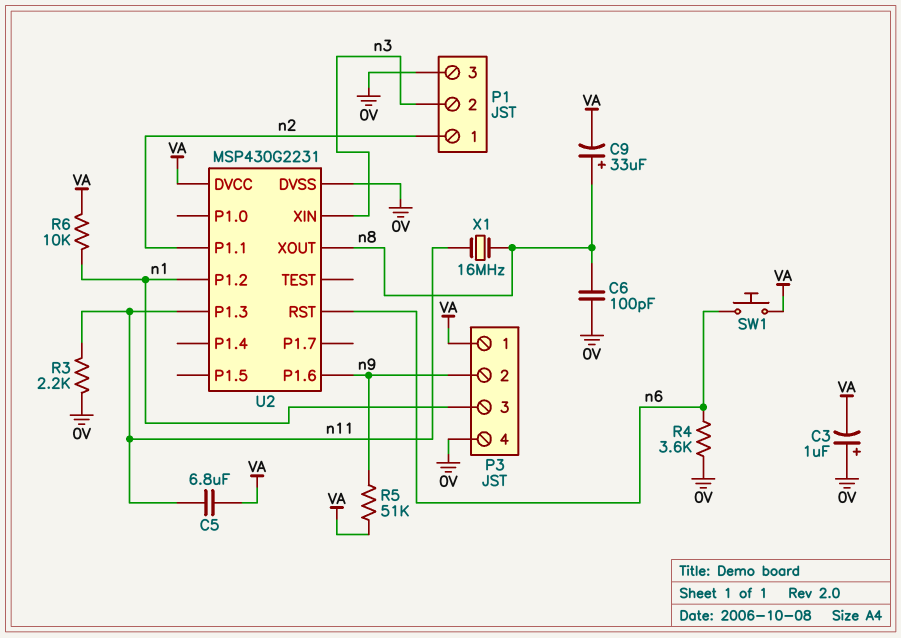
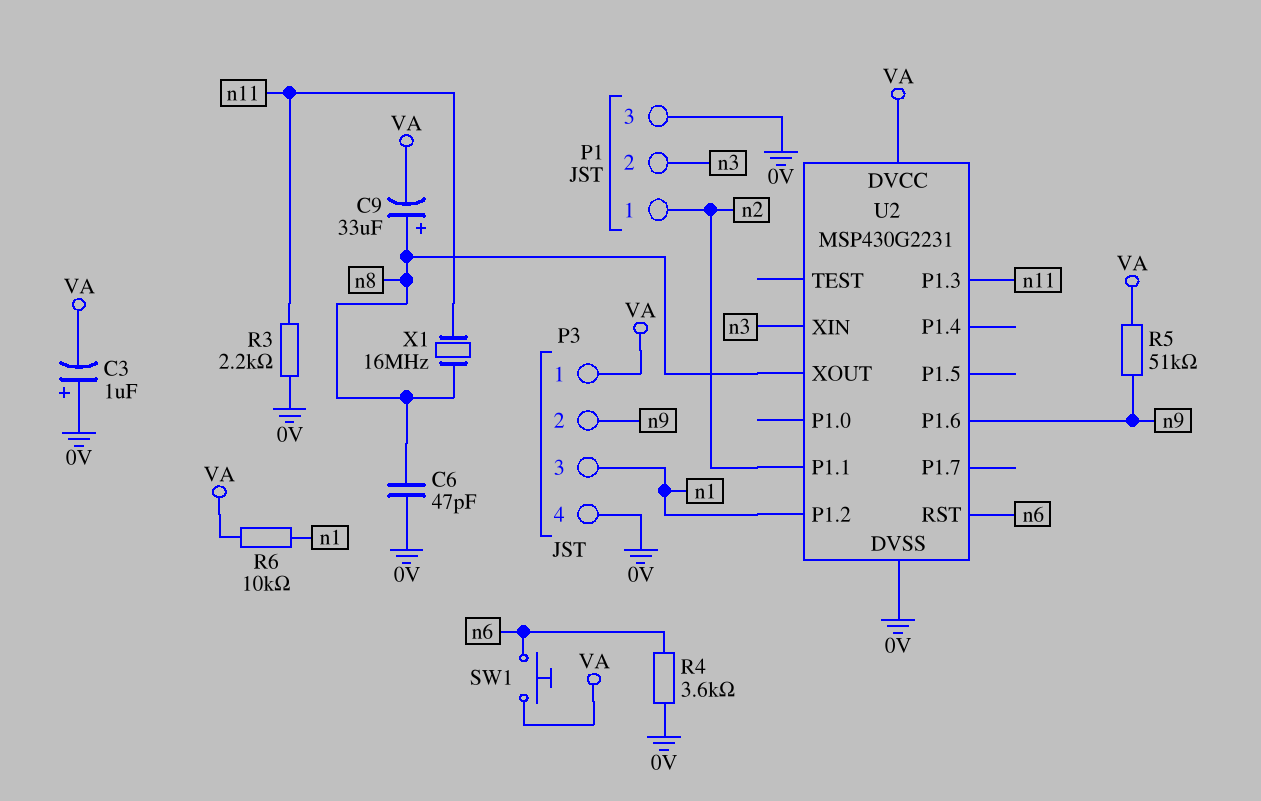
C5: 6.8uF (VA, n11) -> none
C6: 100pF (0V, n8) -> 47pF (0V, n8)

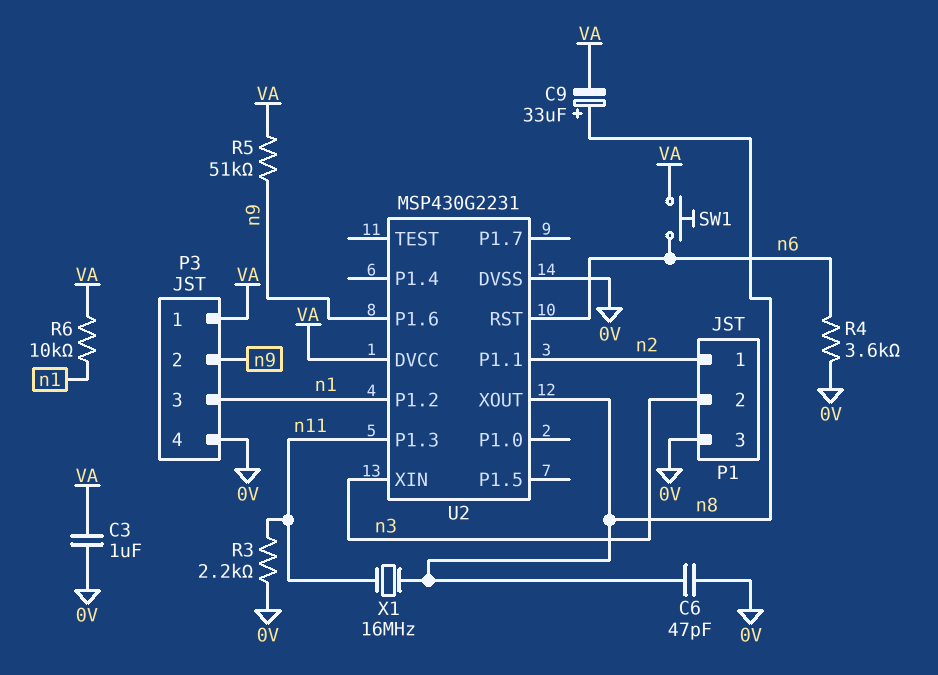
C3: 1uF (plus 0V, minus VA) -> 1uF (0V, VA)

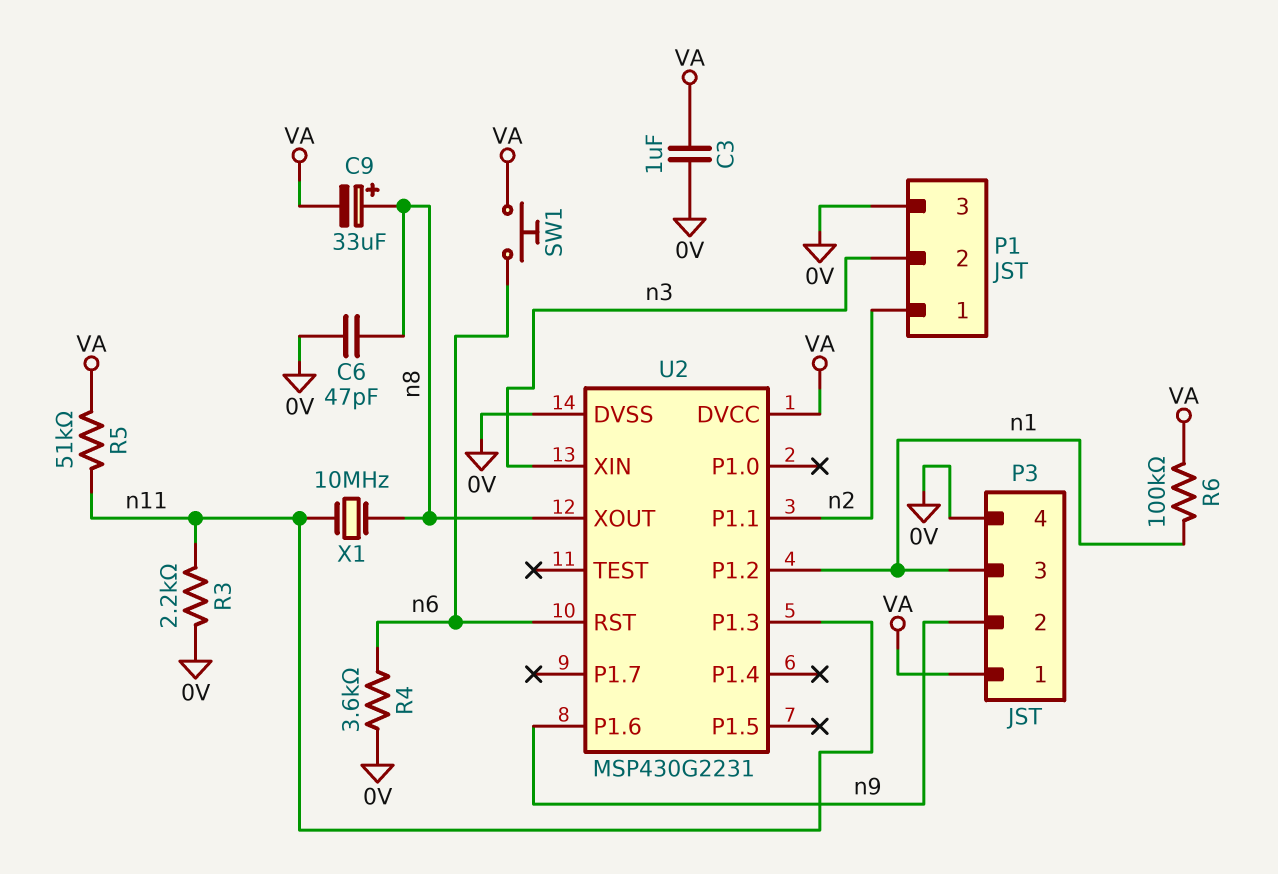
R5: 51k (VA, n9) -> 51k (VA, n11)
R6: 10k (VA, n1) -> 100k (VA, n1)
X1: 16MHz (n8, n11) -> 10MHz (n8, n11)

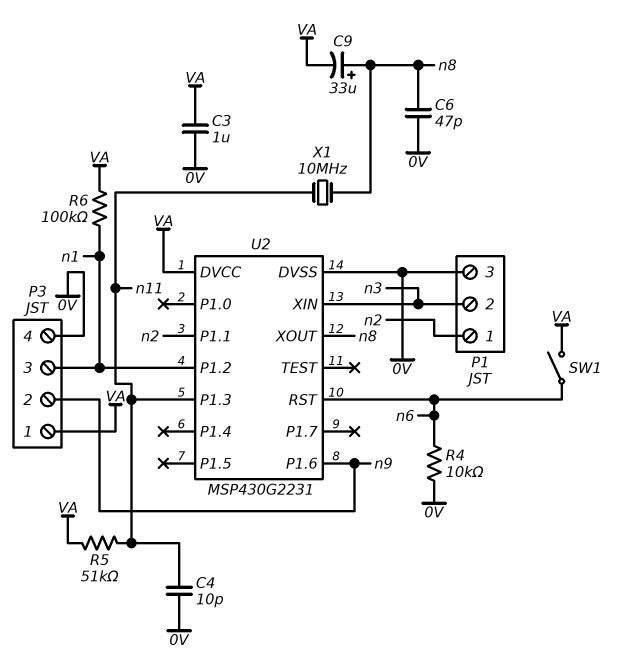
C4: none -> 10pF (0V, n11)
R3: 2.2k (0V, n11) -> none
R4: 3.6k (0V, n6) -> 10k (0V, n6)
SW1: button (VA, n6) -> switch (VA, n6)

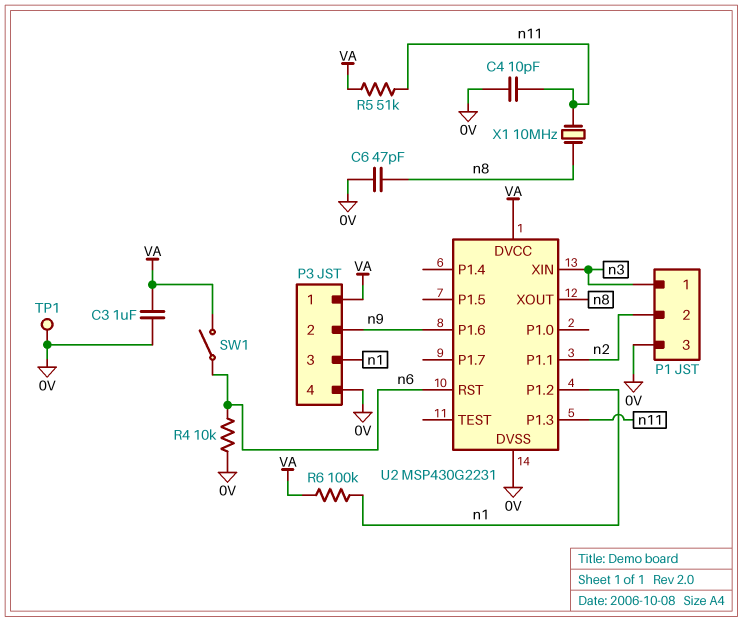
C9: 33uF (plus n8, minus VA) -> none
P1 pin 1: n2 -> n3
P1 pin 2: n3 -> n2
TP1: none -> test point (0V)

